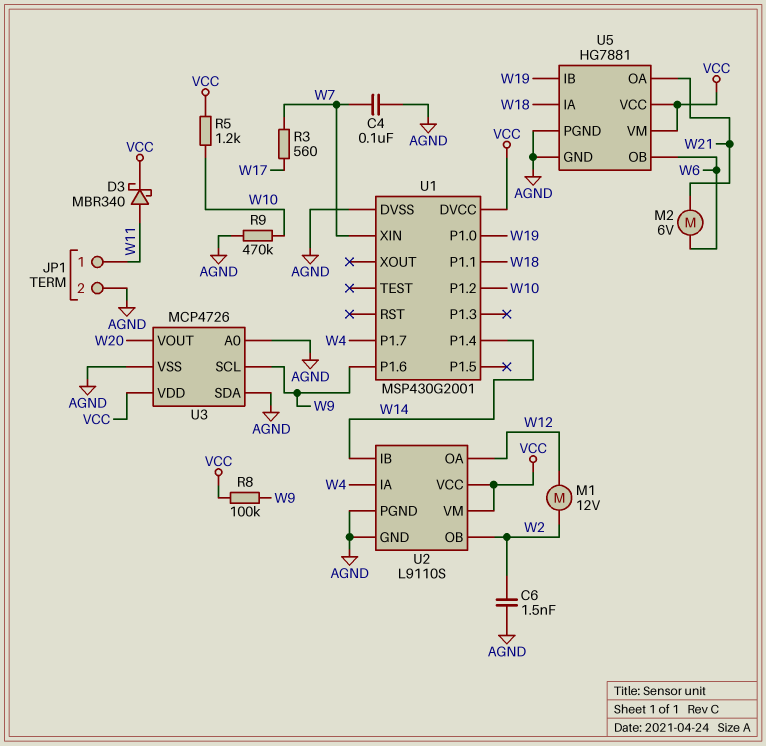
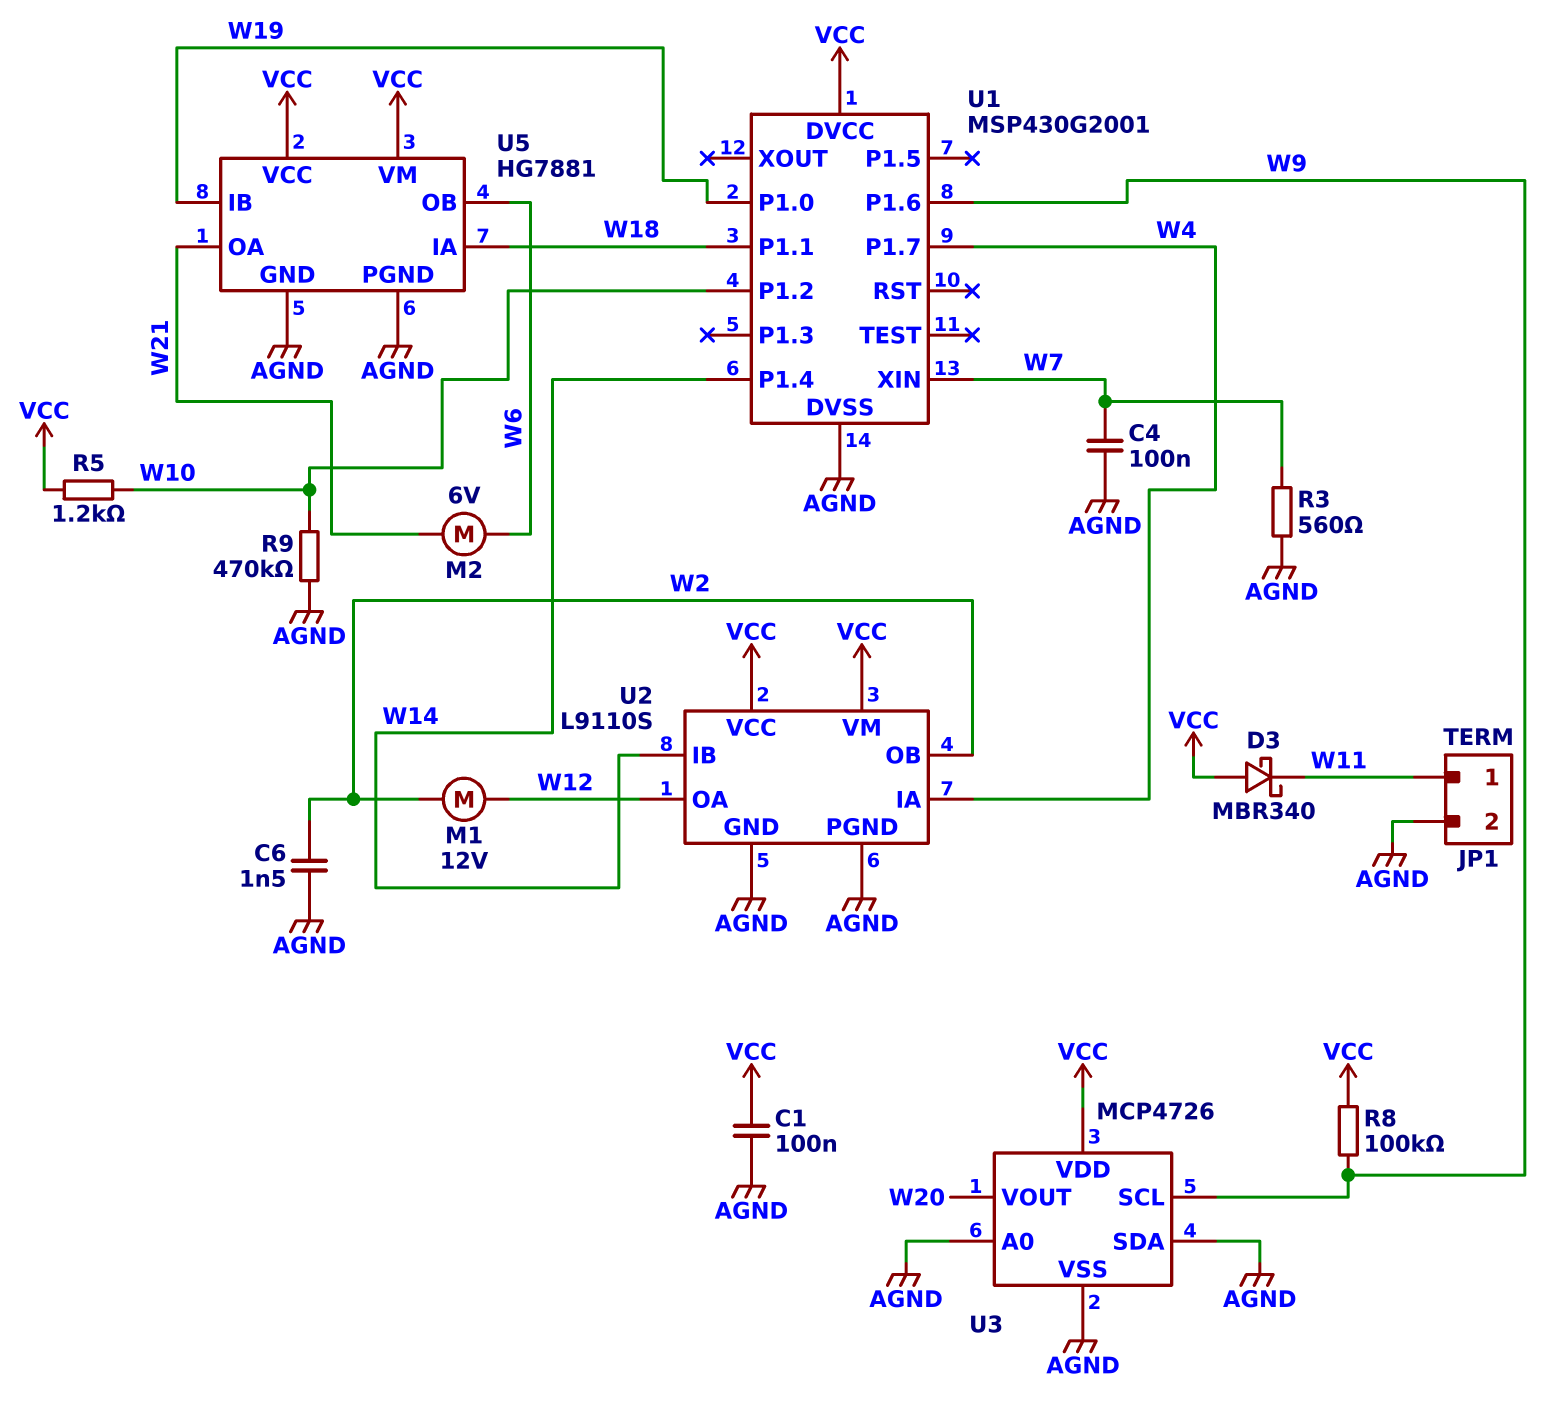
C1: none -> 100nF (AGND, VCC)
D3: schottky MBR340 (A W11, K VCC) -> schottky MBR340 (A VCC, K W11)
R3: 560 (W7, W17) -> 560 (AGND, W7)

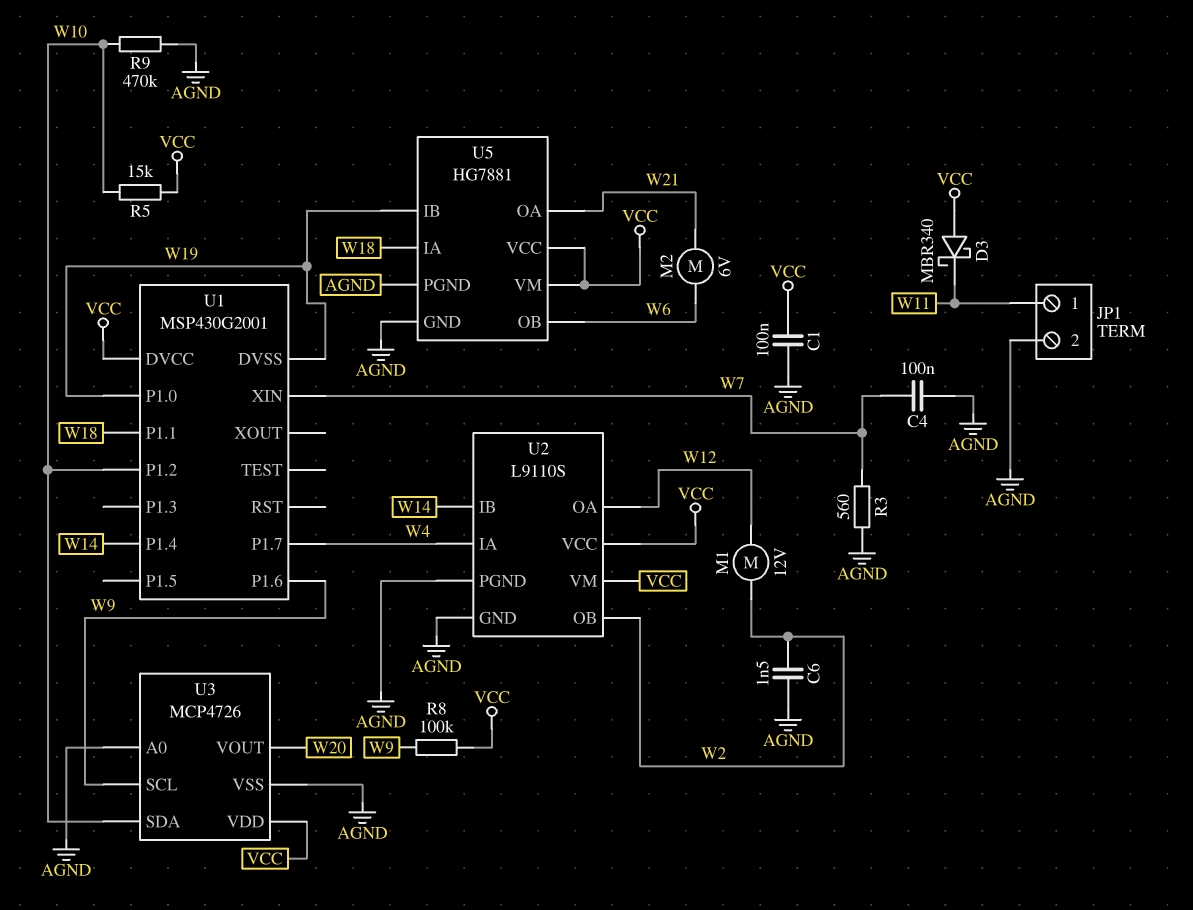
R5: 1.2k (VCC, W10) -> 15k (VCC, W10)
U1 pin DVSS: AGND -> W19
U3 pin SDA: AGND -> W10

